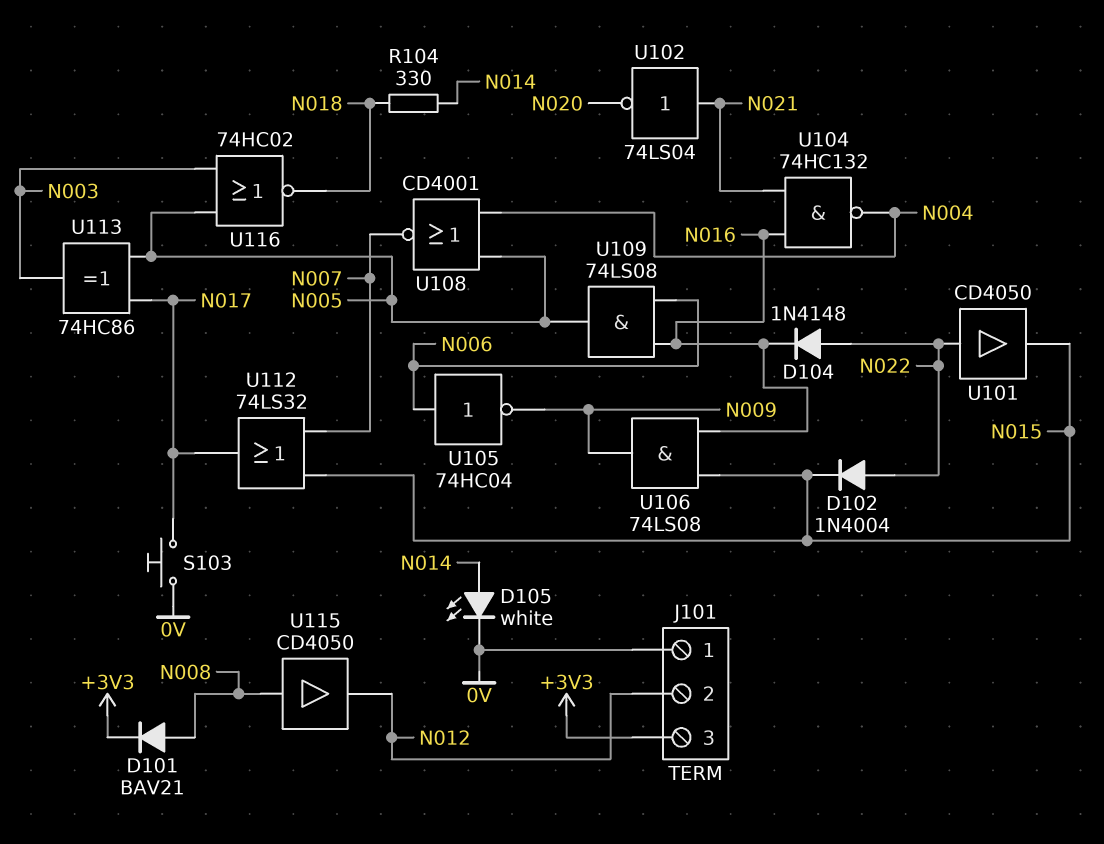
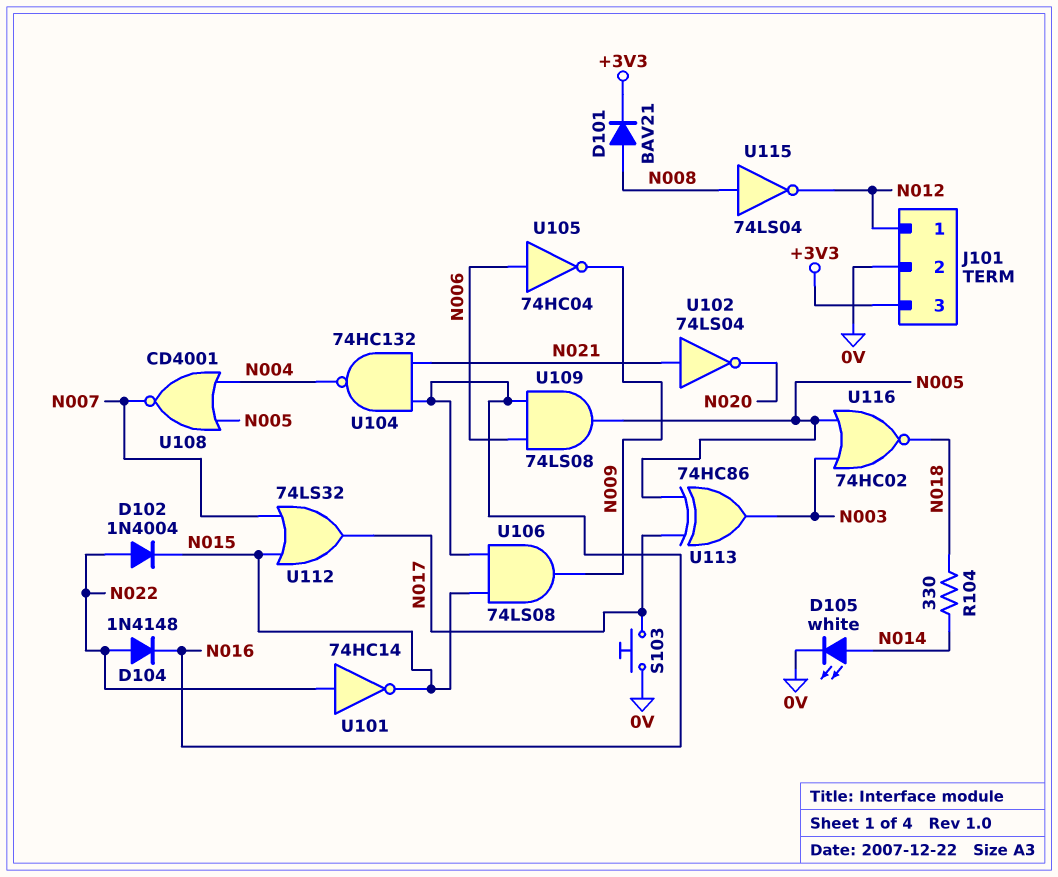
J101 pin 1: 0V -> N012
J101 pin 2: N012 -> 0V
U101: buffer CD4050 (in N022, out N015) -> NOT 74HC14 (in N022, out N015)
U115: buffer CD4050 (in N008, out N012) -> NOT 74LS04 (in N008, out N012)

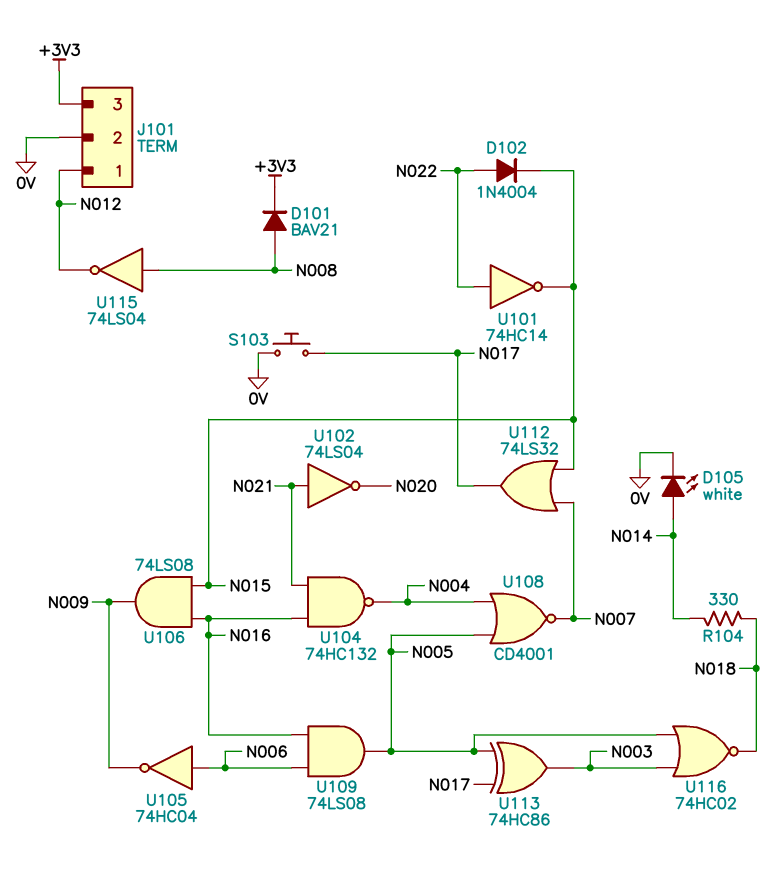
D104: diode 1N4148 (A N022, K N016) -> none

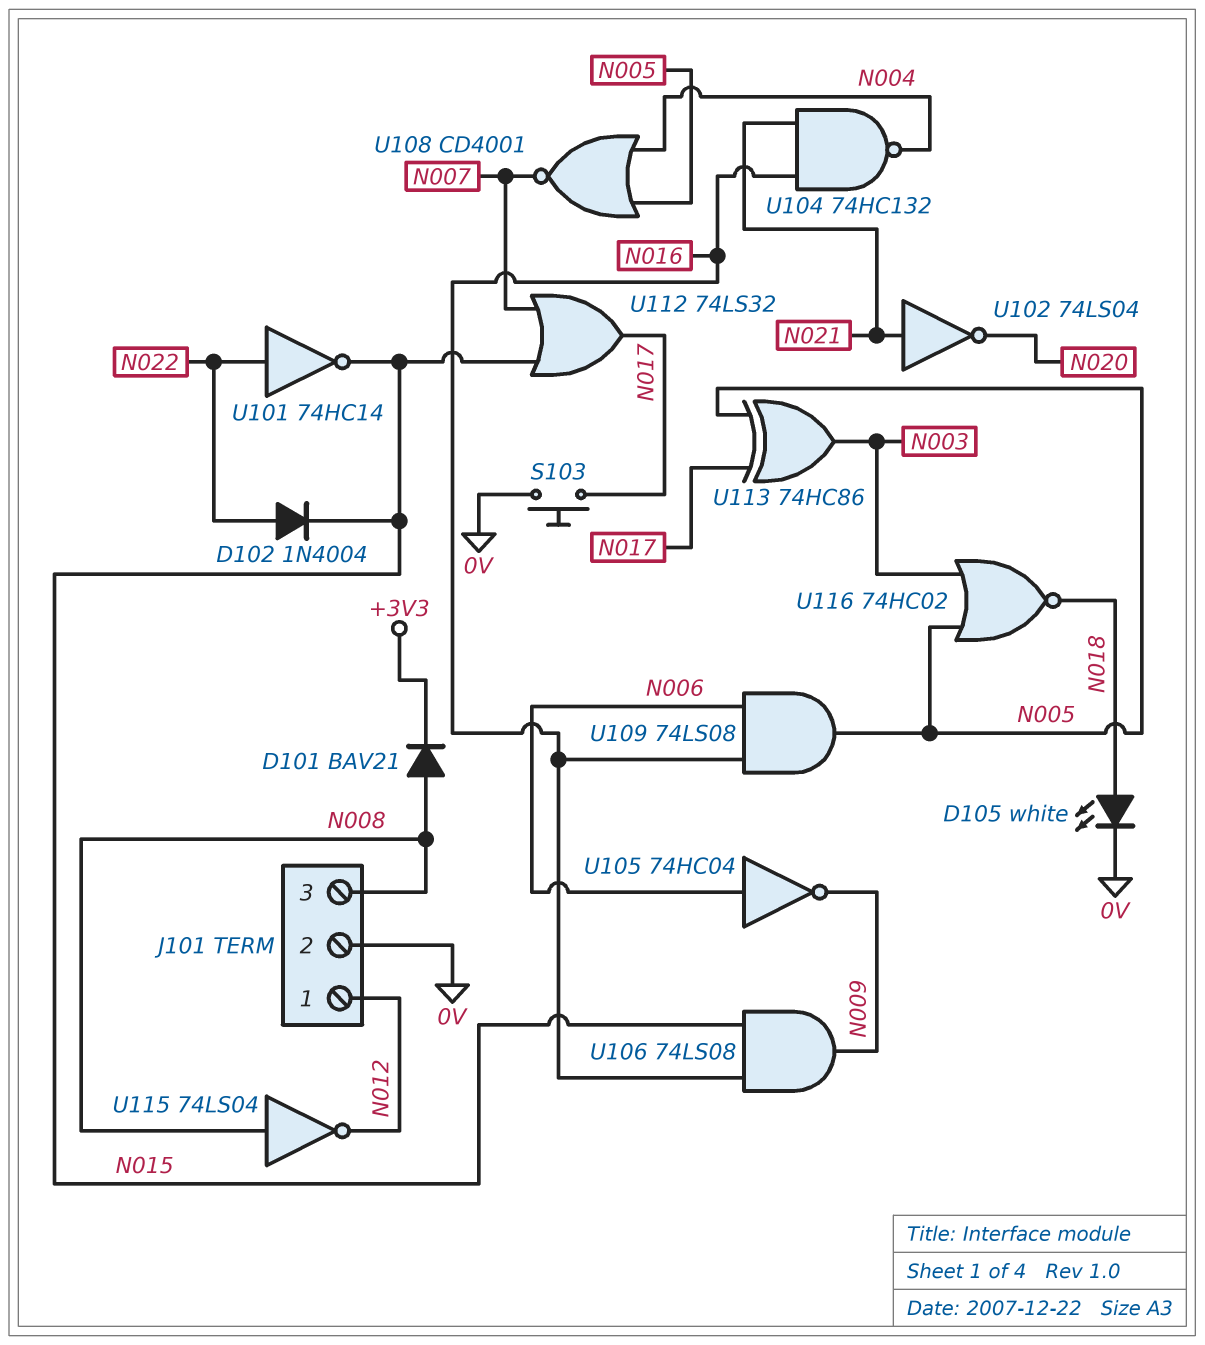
D105: LED white (A N014, K 0V) -> LED white (A N018, K 0V)
J101 pin 3: +3V3 -> N008
R104: 330 (N014, N018) -> none

